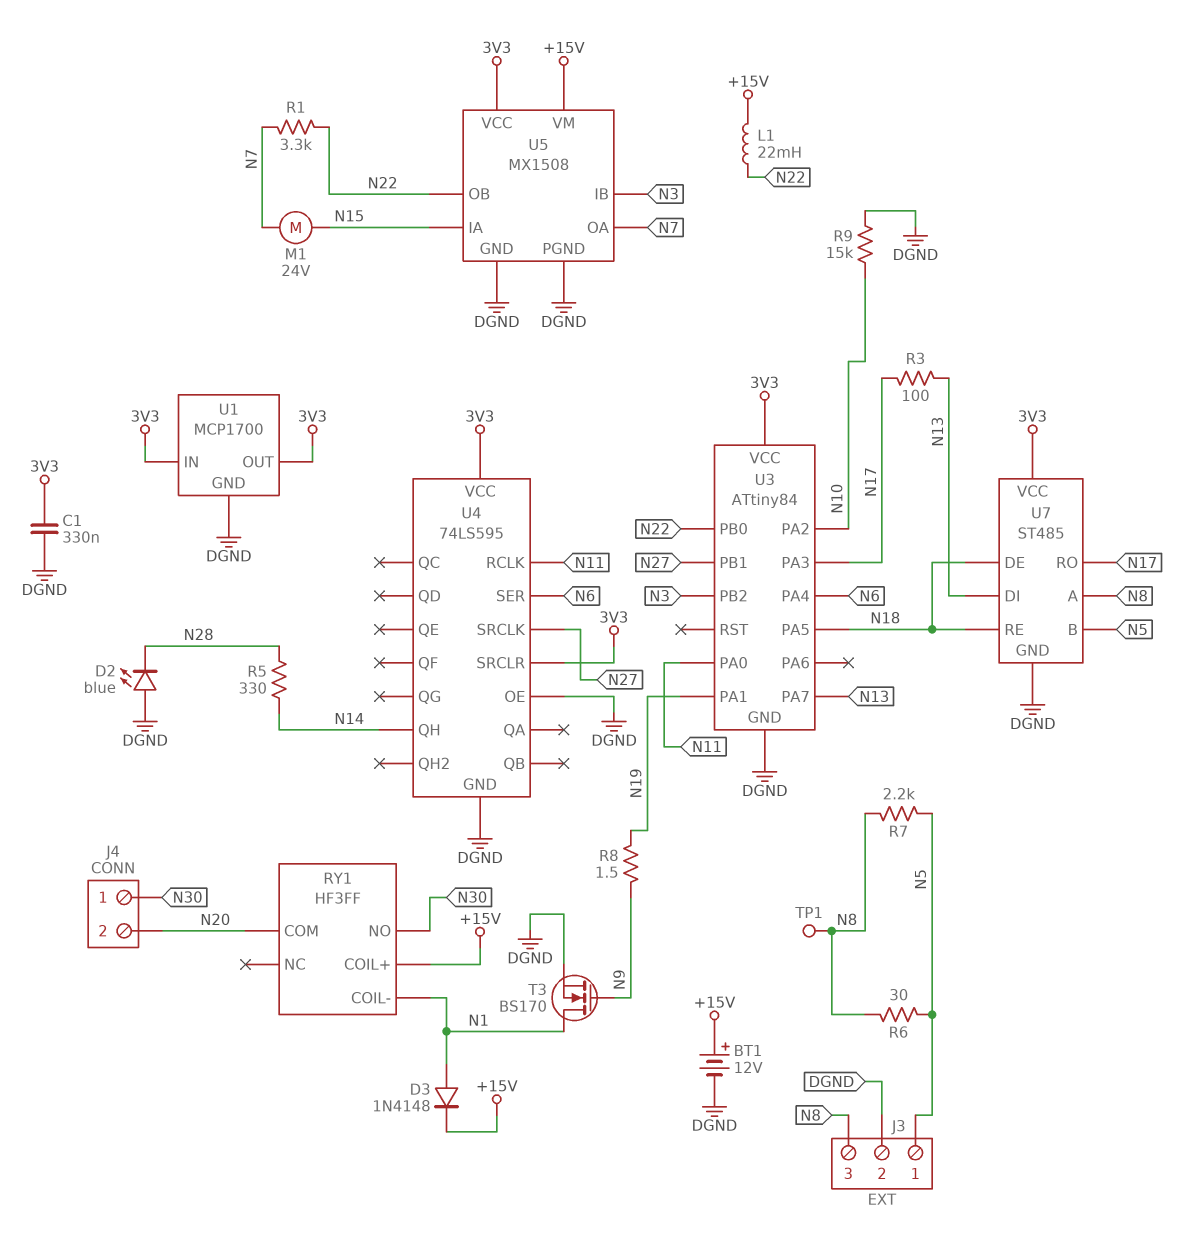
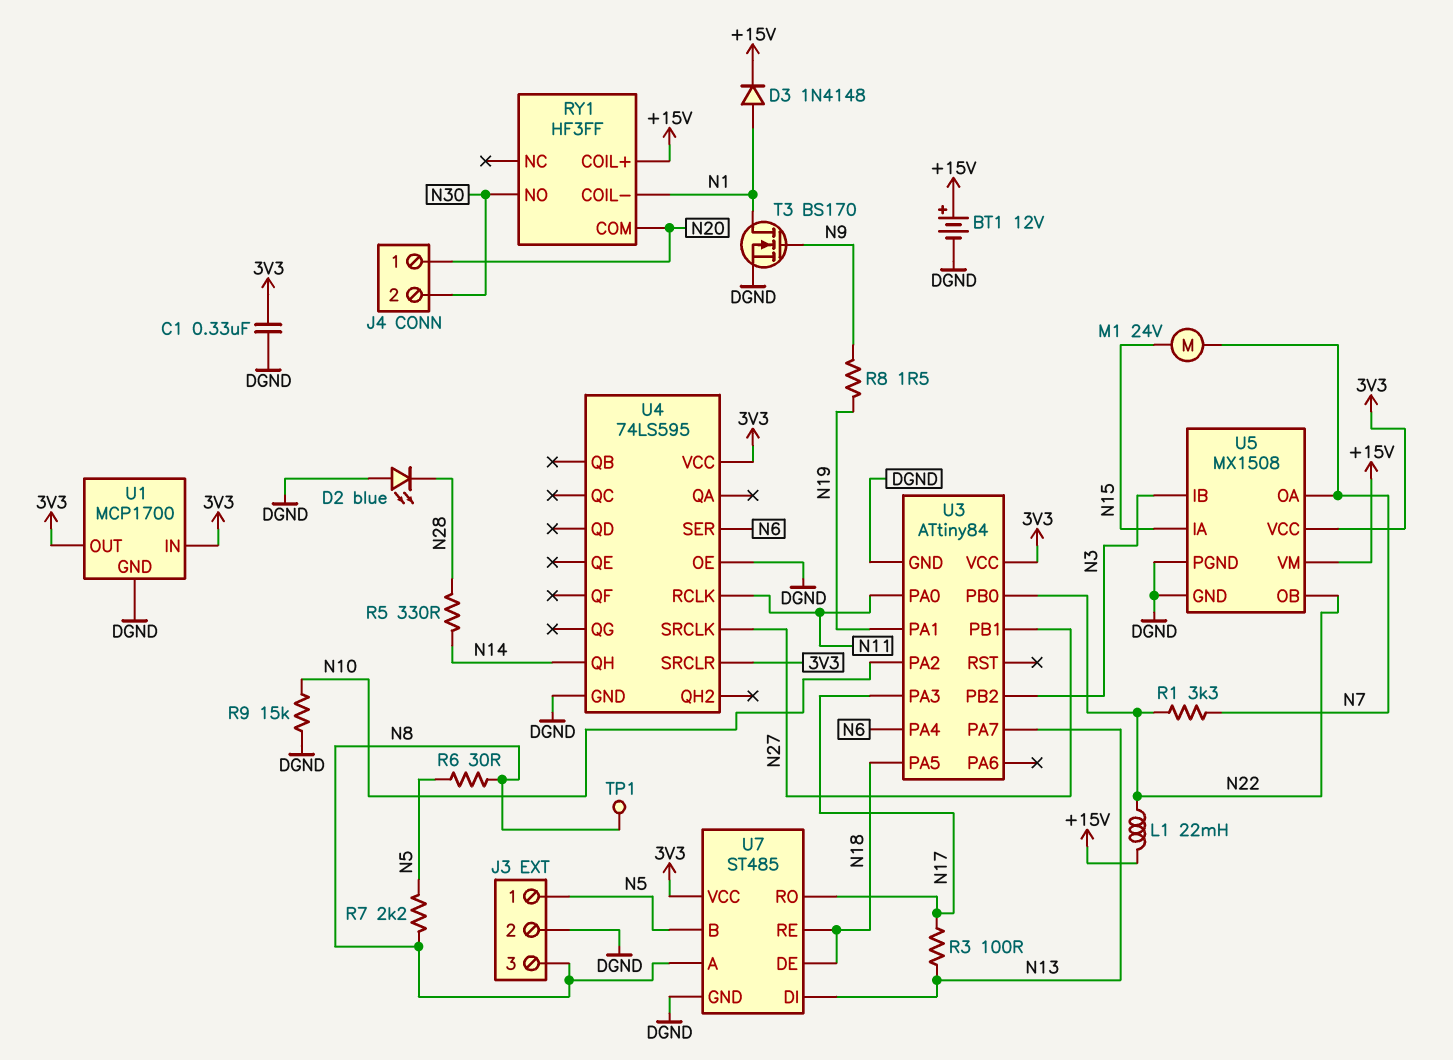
J4 pin 1: N30 -> N20
J4 pin 2: N20 -> N30

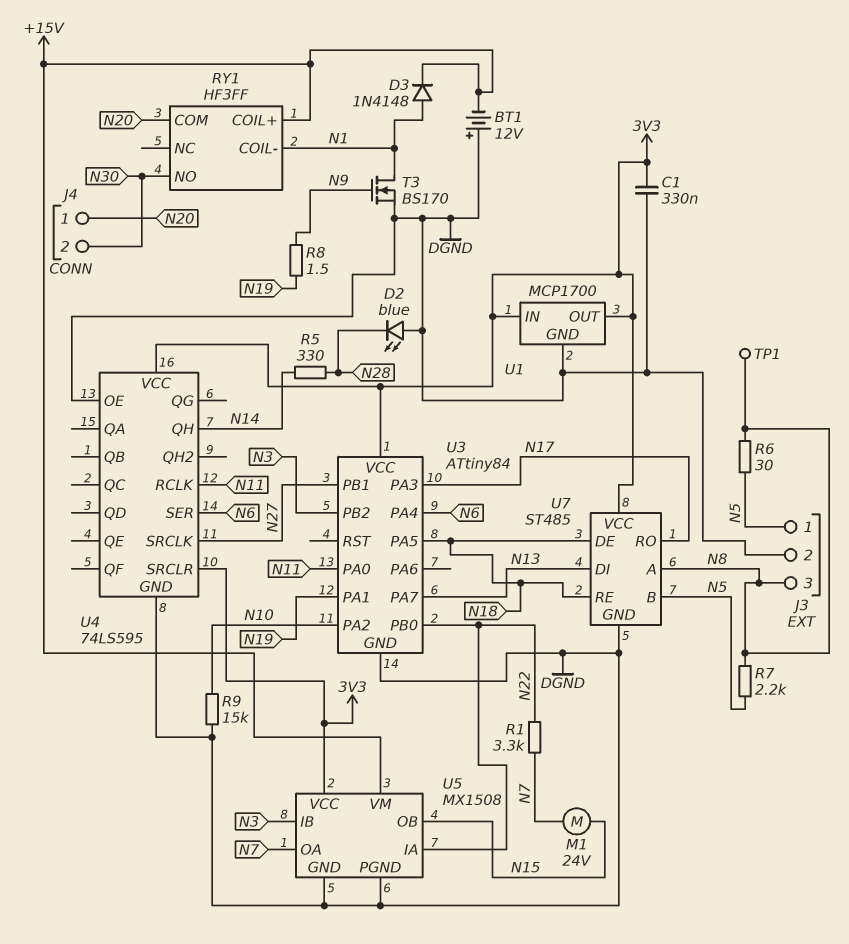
BT1: 12V (plus +15V, minus DGND) -> 12V (plus DGND, minus +15V)
L1: 22mH (+15V, N22) -> none
R3: 100 (N13, N17) -> none
U5 pin IA: N15 -> N22
U5 pin OB: N22 -> N15

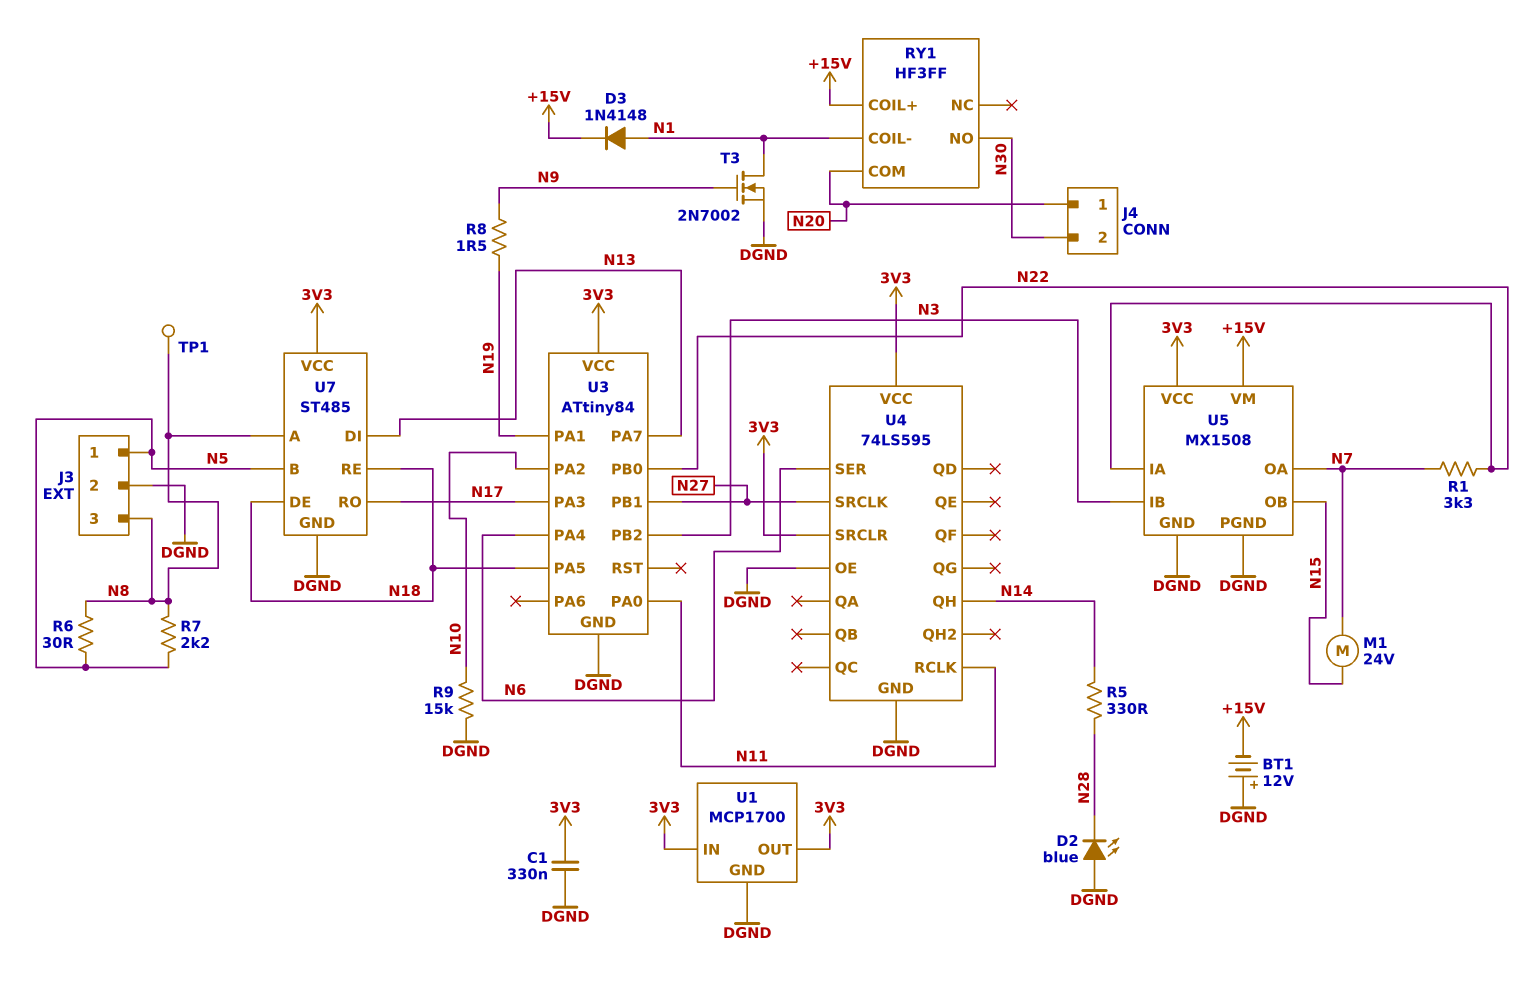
T3: NMOS BS170 (G N9, D N1, S DGND) -> NMOS 2N7002 (G N9, D N1, S DGND)

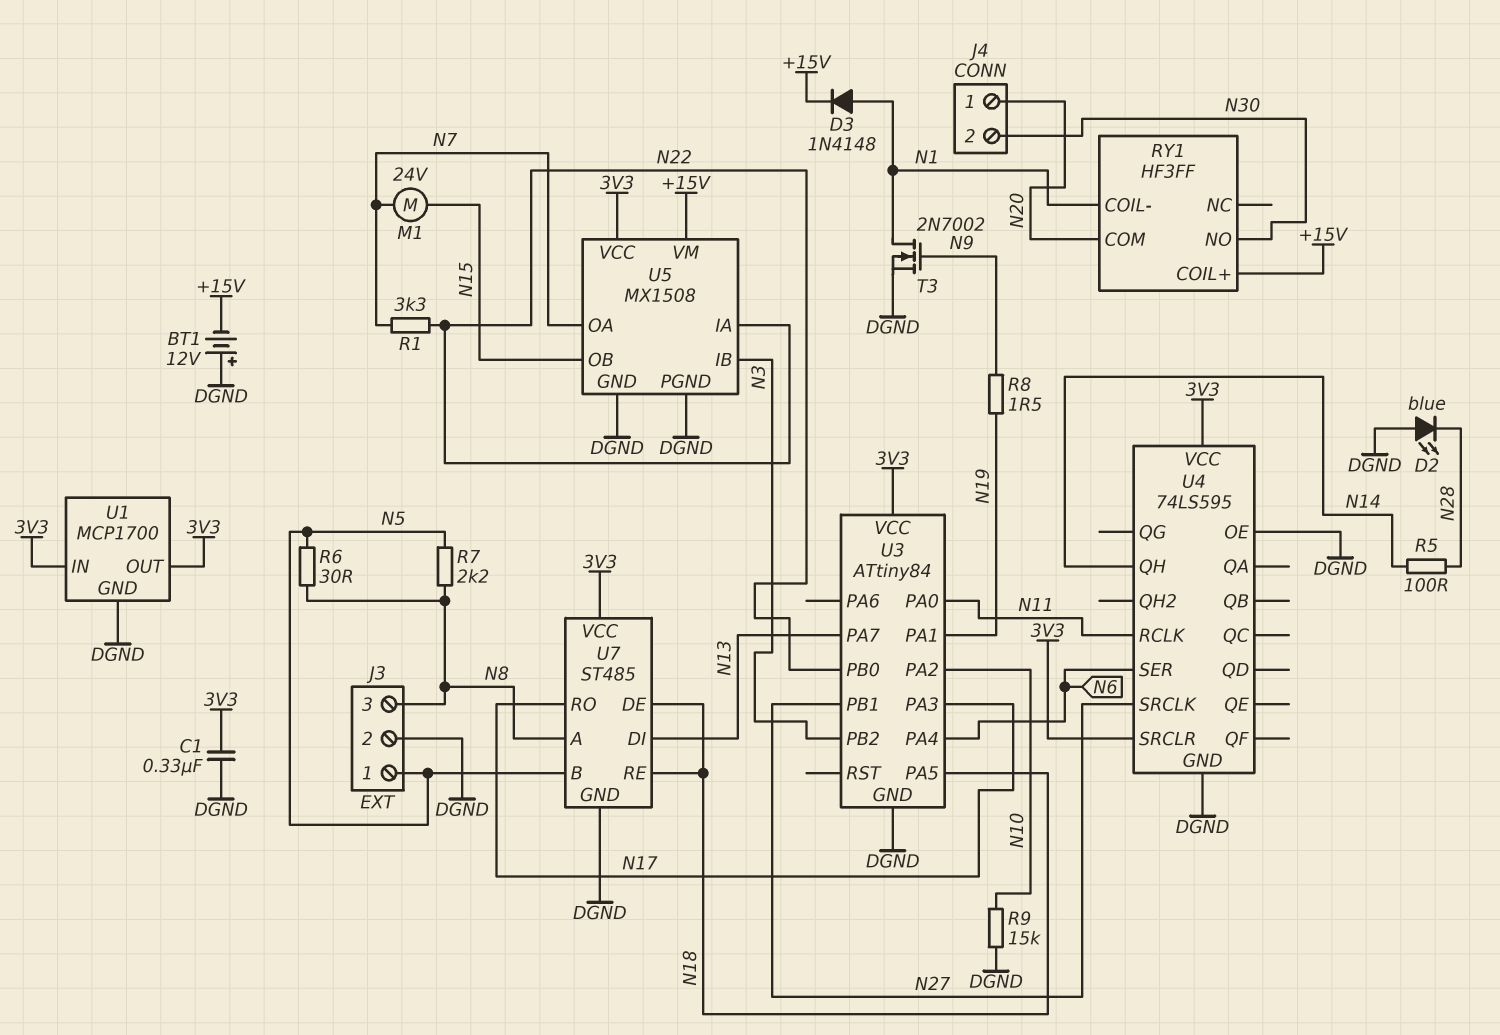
R5: 330 (N14, N28) -> 100 (N14, N28)
TP1: test point (N8) -> none

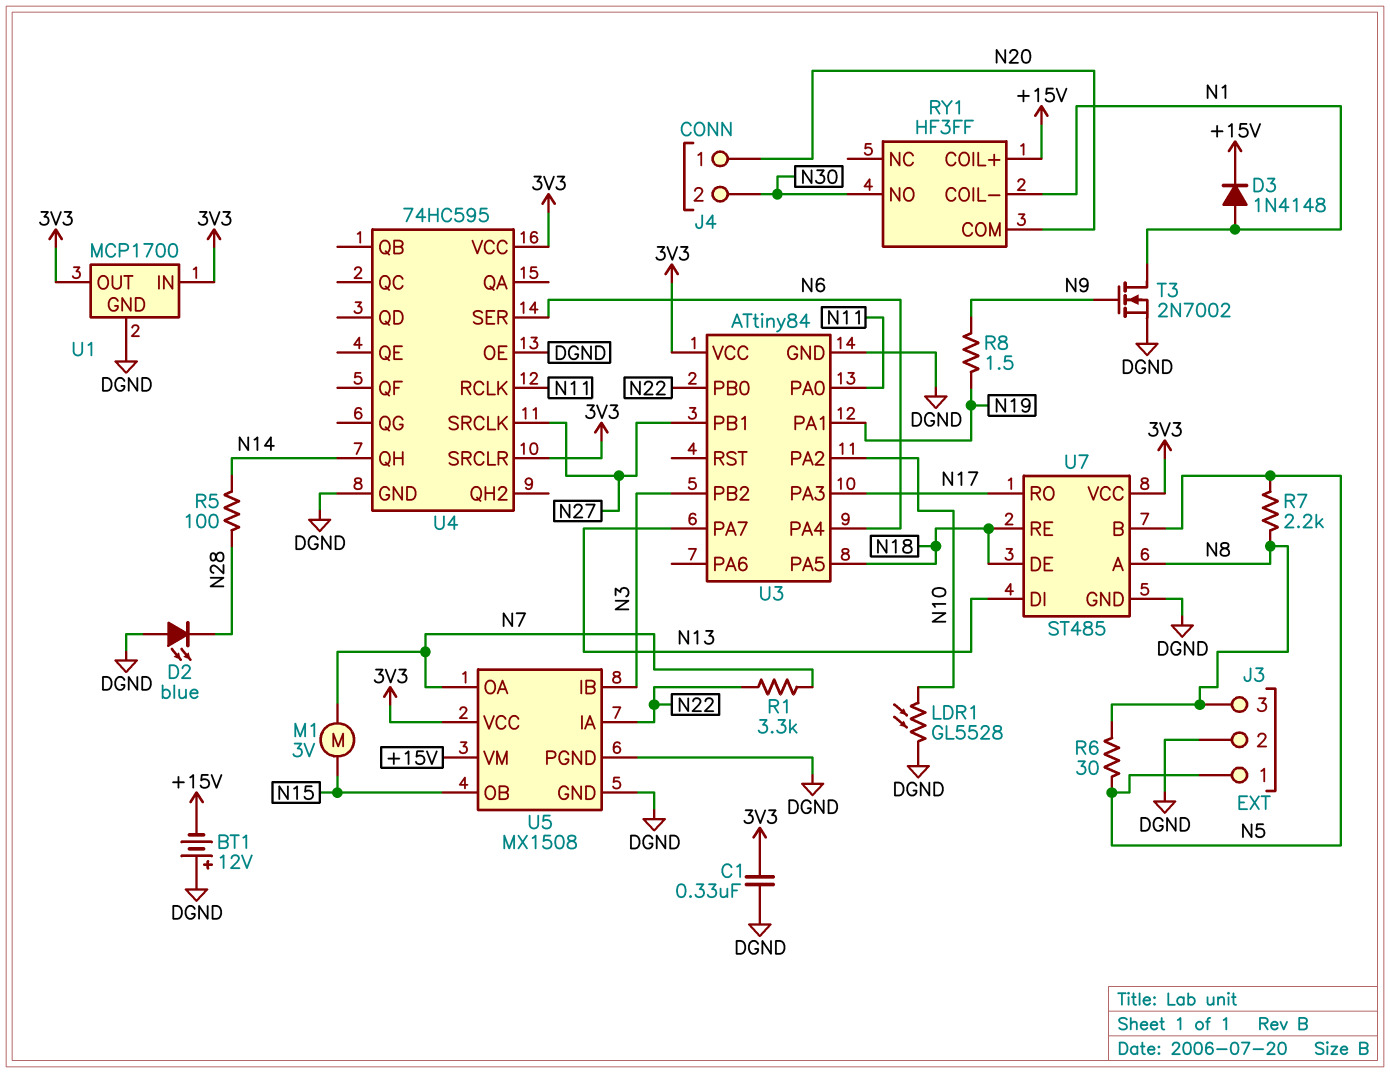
LDR1: none -> GL5528 (DGND, N10)
M1: motor 24V (N7, N15) -> motor 3V (N7, N15)
R9: 15k (DGND, N10) -> none
U4: 74LS595 -> 74HC595

